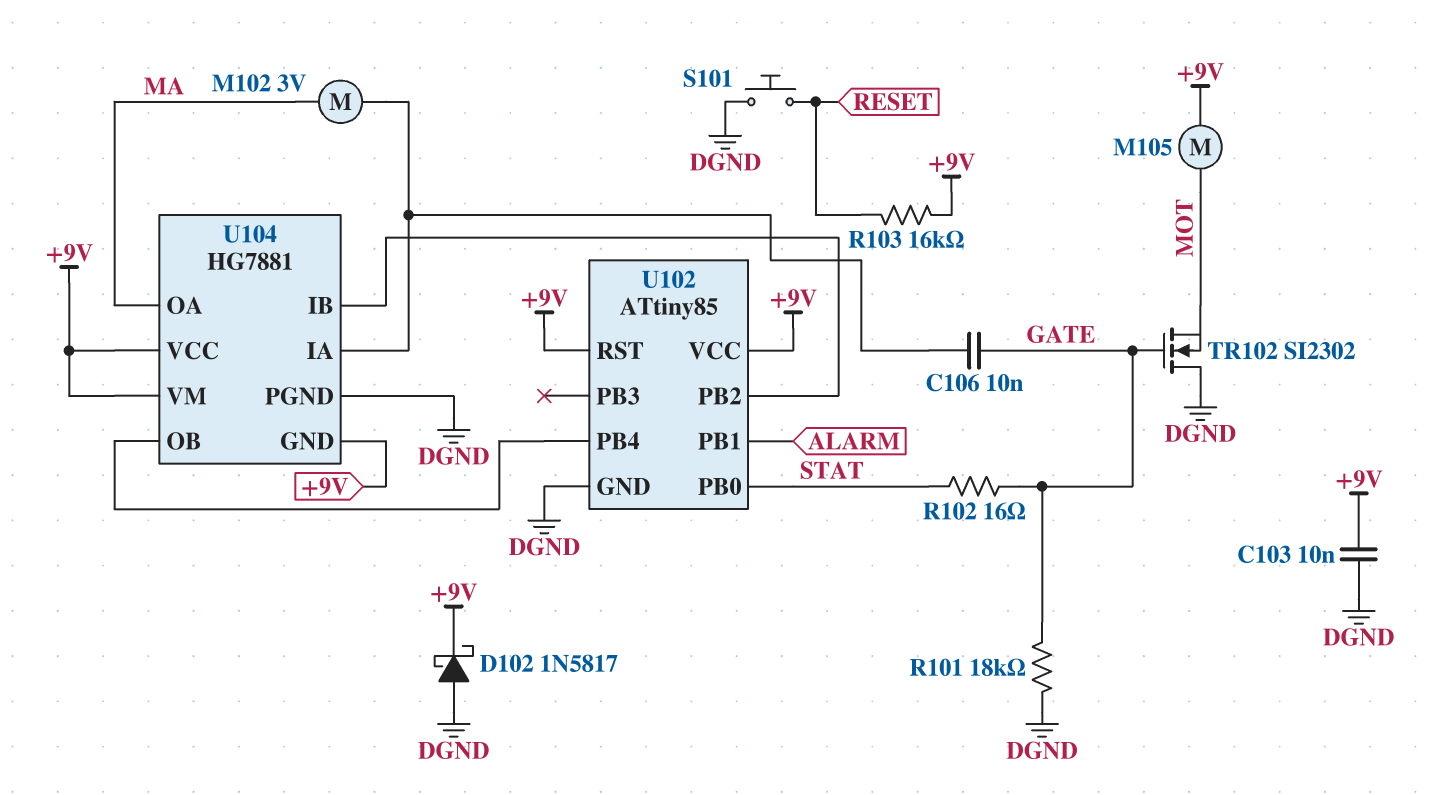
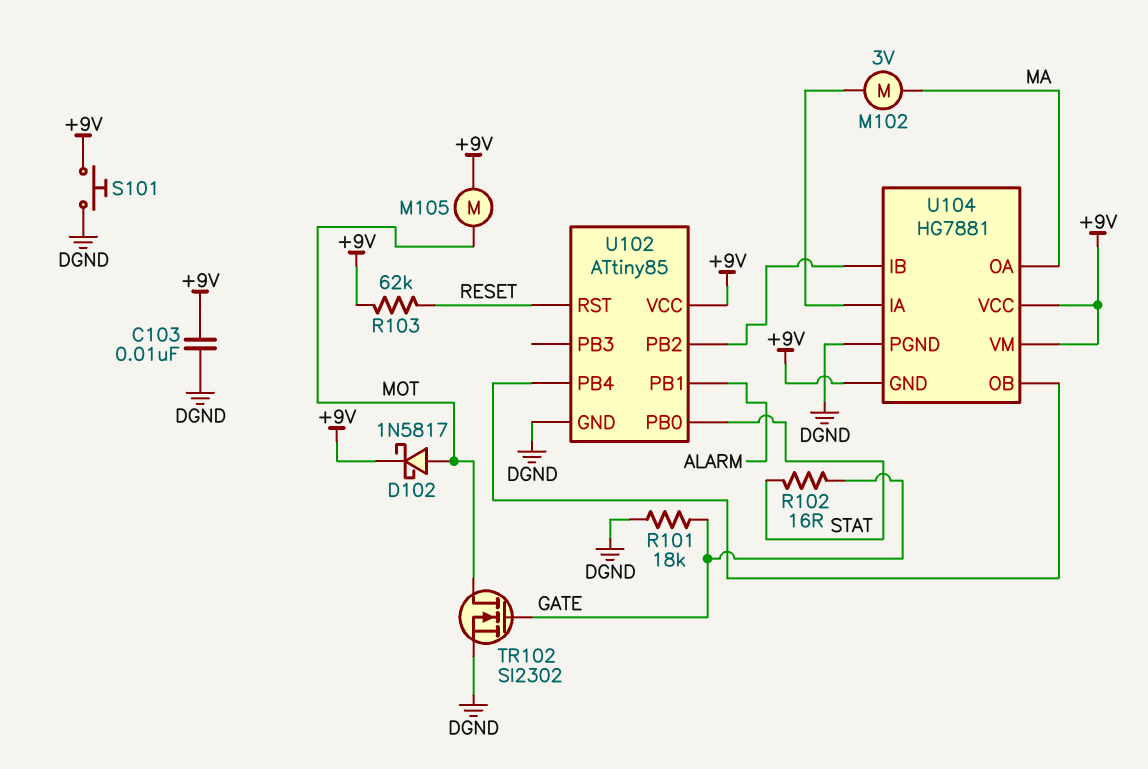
C106: 10nF (GATE, U104/IA) -> none
D102: schottky 1N5817 (A DGND, K +9V) -> schottky 1N5817 (A MOT, K +9V)
R103: 16k (+9V, RESET) -> 62k (+9V, RESET)
S101: button (DGND, RESET) -> button (+9V, DGND)
TR102: NMOS SI2302 (G GATE, D DGND, S MOT) -> NMOS SI2302 (G GATE, D MOT, S DGND)
U102 pin RST: +9V -> RESET

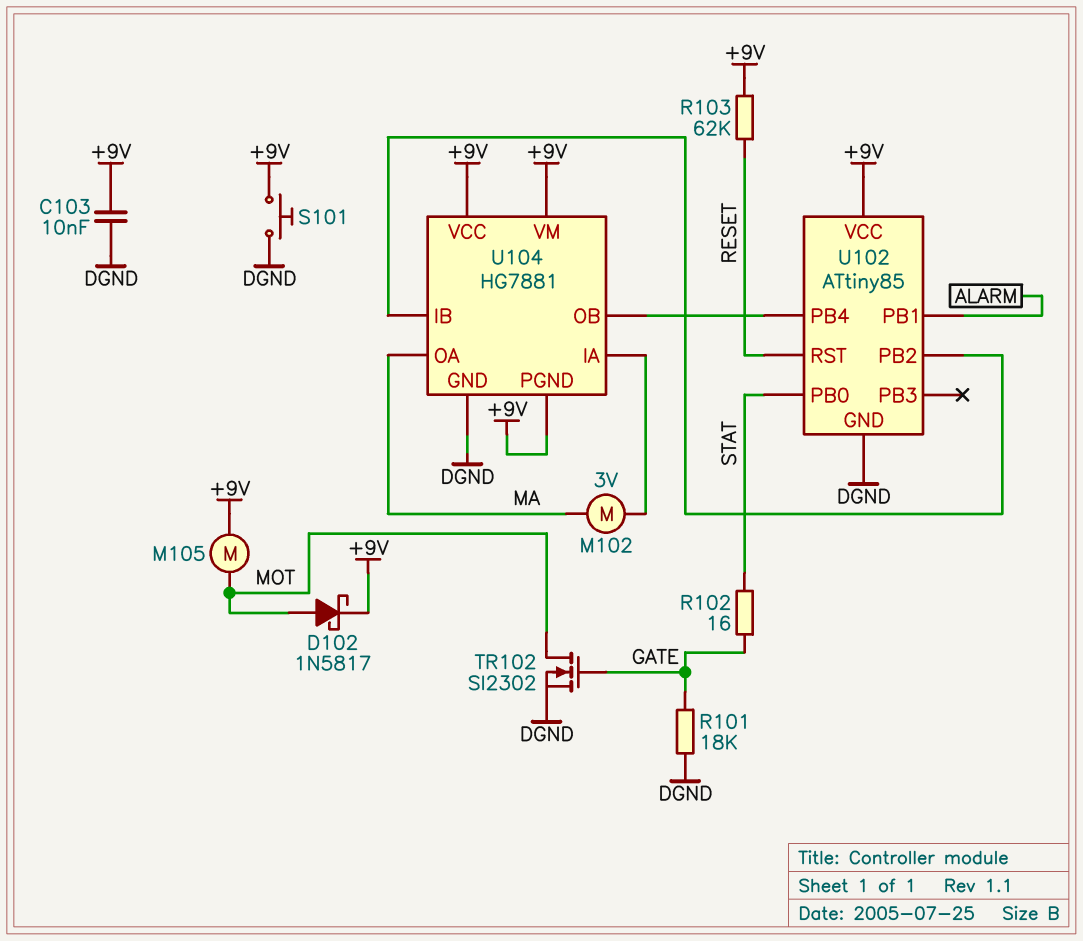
U104 pin GND: +9V -> DGND
U104 pin PGND: DGND -> +9V

